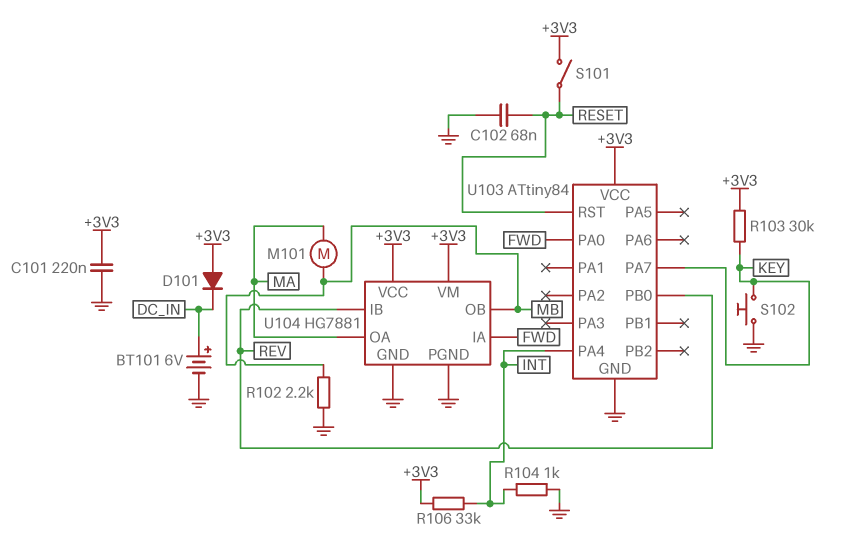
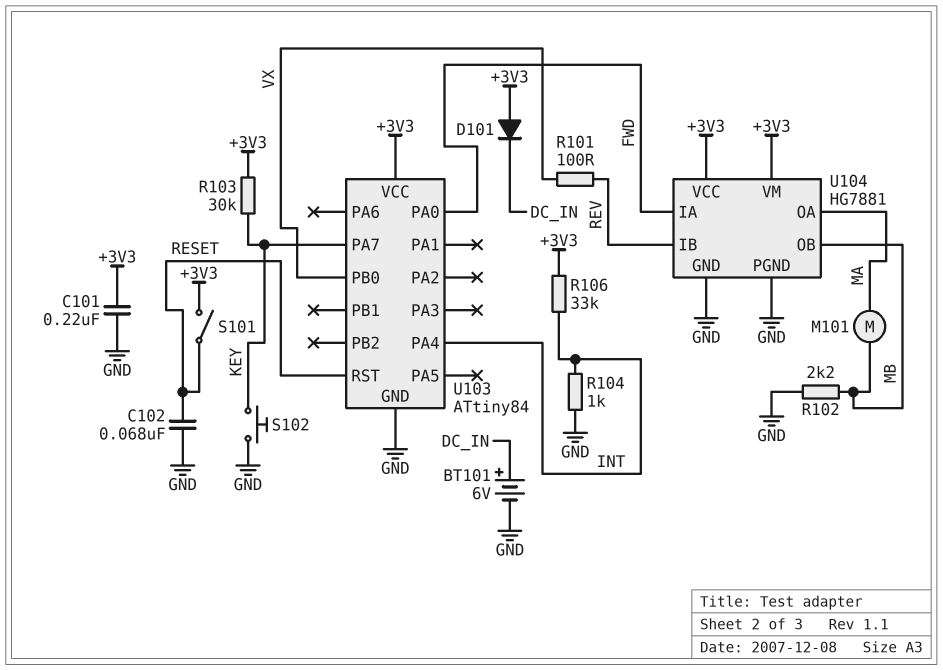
R101: none -> 100 (REV, VX)
U103 pin PB0: REV -> VX

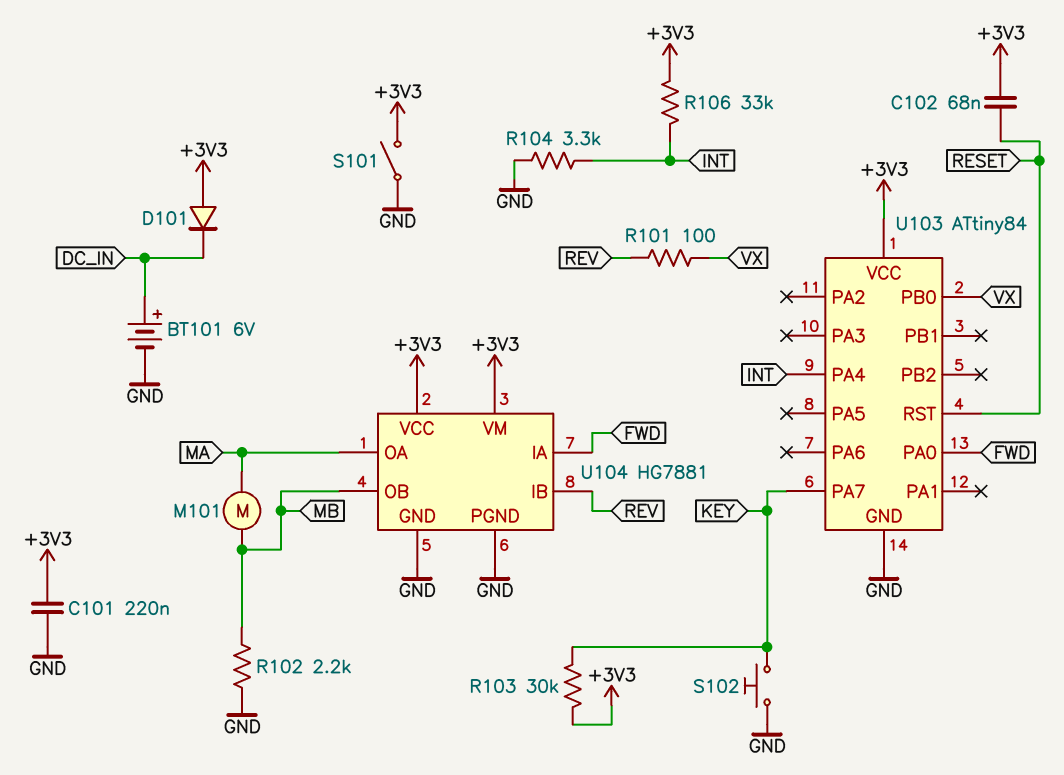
C102: 68nF (GND, RESET) -> 68nF (+3V3, RESET)
R104: 1k (GND, INT) -> 3.3k (GND, INT)
S101: switch (+3V3, RESET) -> switch (+3V3, GND)

